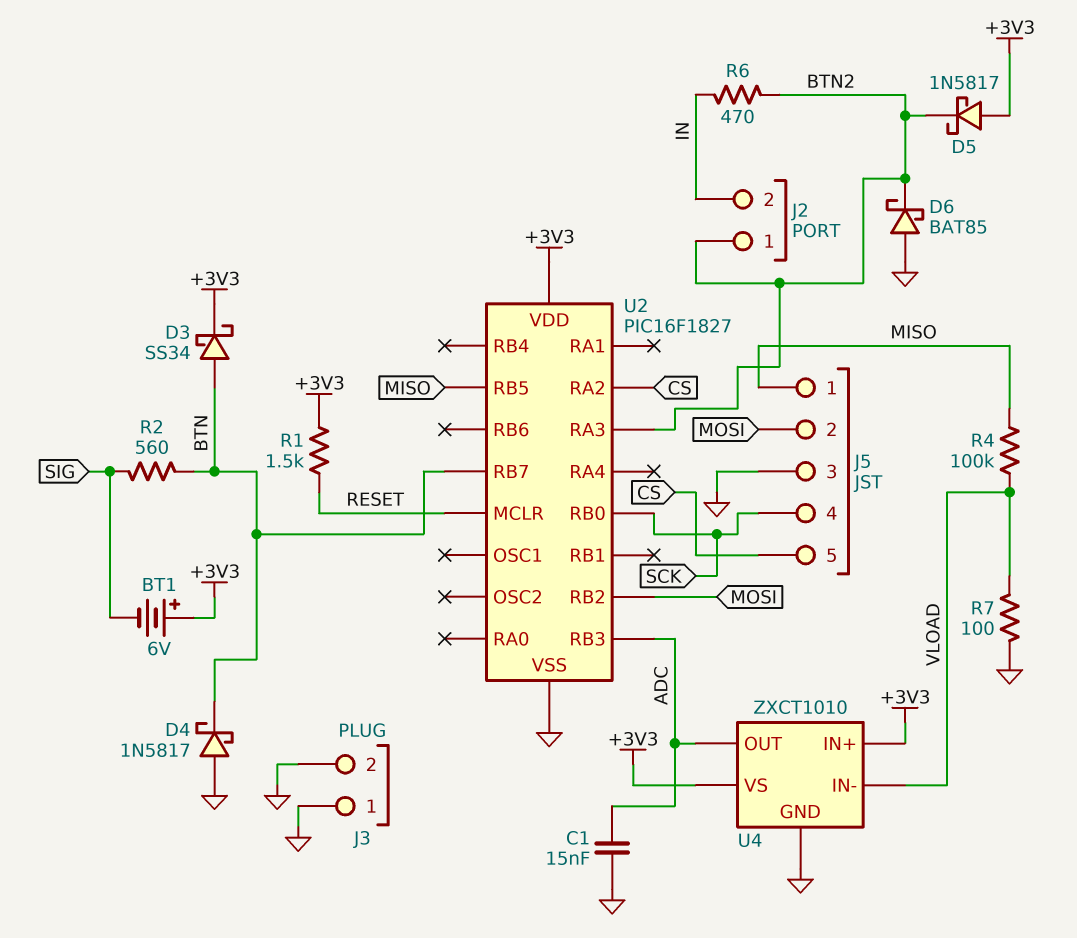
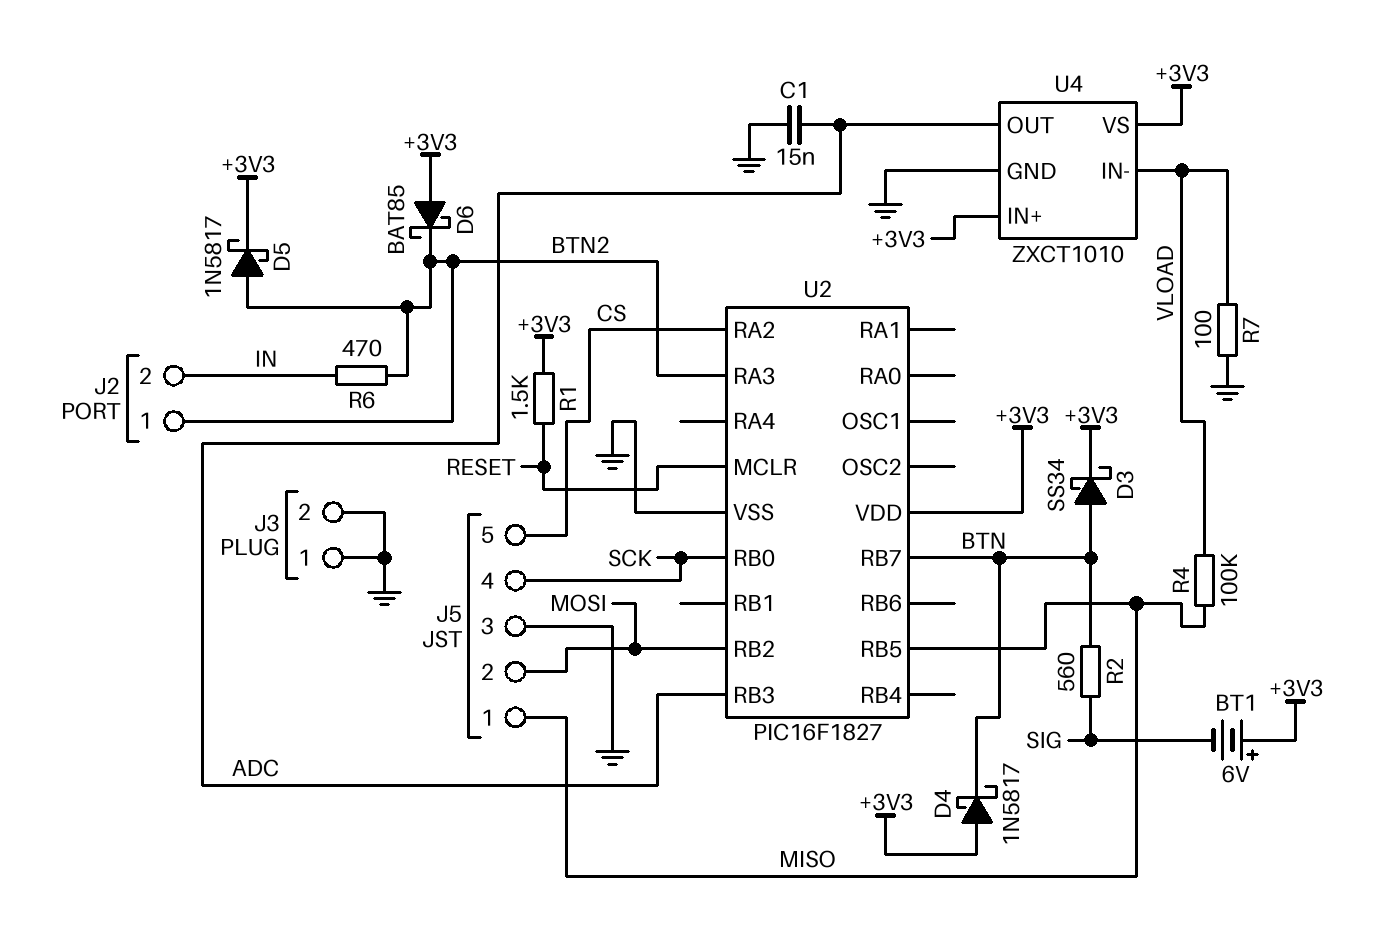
D4: schottky 1N5817 (A GND, K BTN) -> schottky 1N5817 (A +3V3, K BTN)
D5: schottky 1N5817 (A +3V3, K BTN2) -> schottky 1N5817 (A BTN2, K +3V3)
D6: schottky BAT85 (A GND, K BTN2) -> schottky BAT85 (A +3V3, K BTN2)

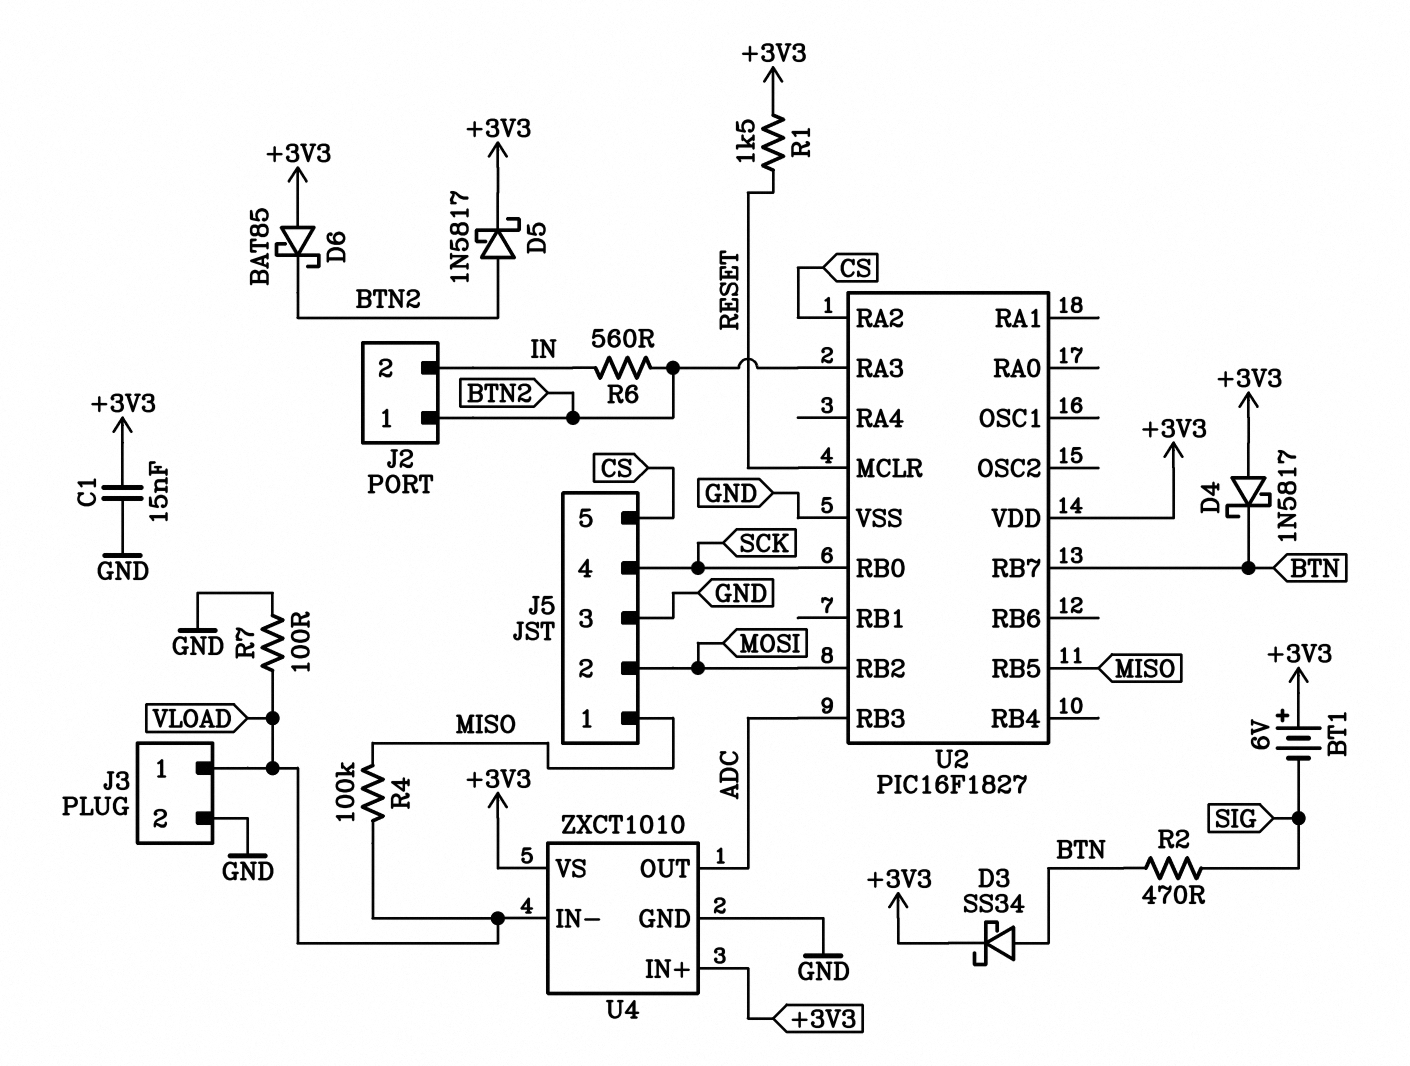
C1: 15nF (ADC, GND) -> 15nF (+3V3, GND)
J3 pin 1: GND -> VLOAD
R2: 560 (BTN, SIG) -> 470 (BTN, SIG)
R6: 470 (BTN2, IN) -> 560 (BTN2, IN)

